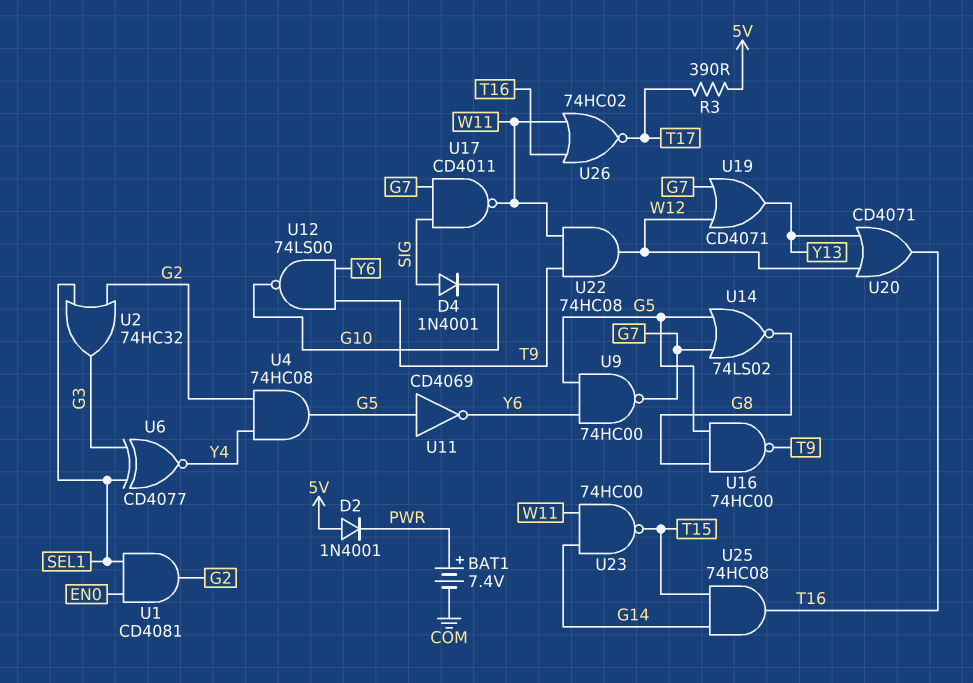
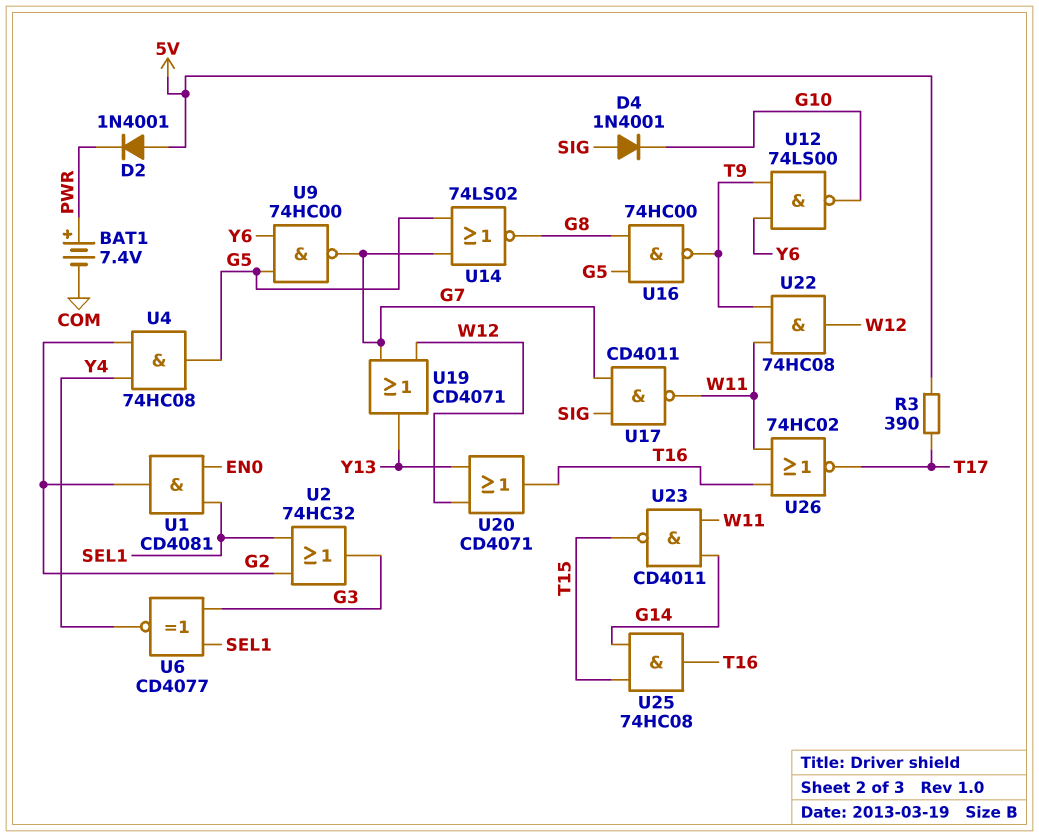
U11: NOT CD4069 (in G5, out Y6) -> none
U23: NAND 74HC00 (in G14, in W11, out T15) -> NAND CD4011 (in G14, in W11, out T15)

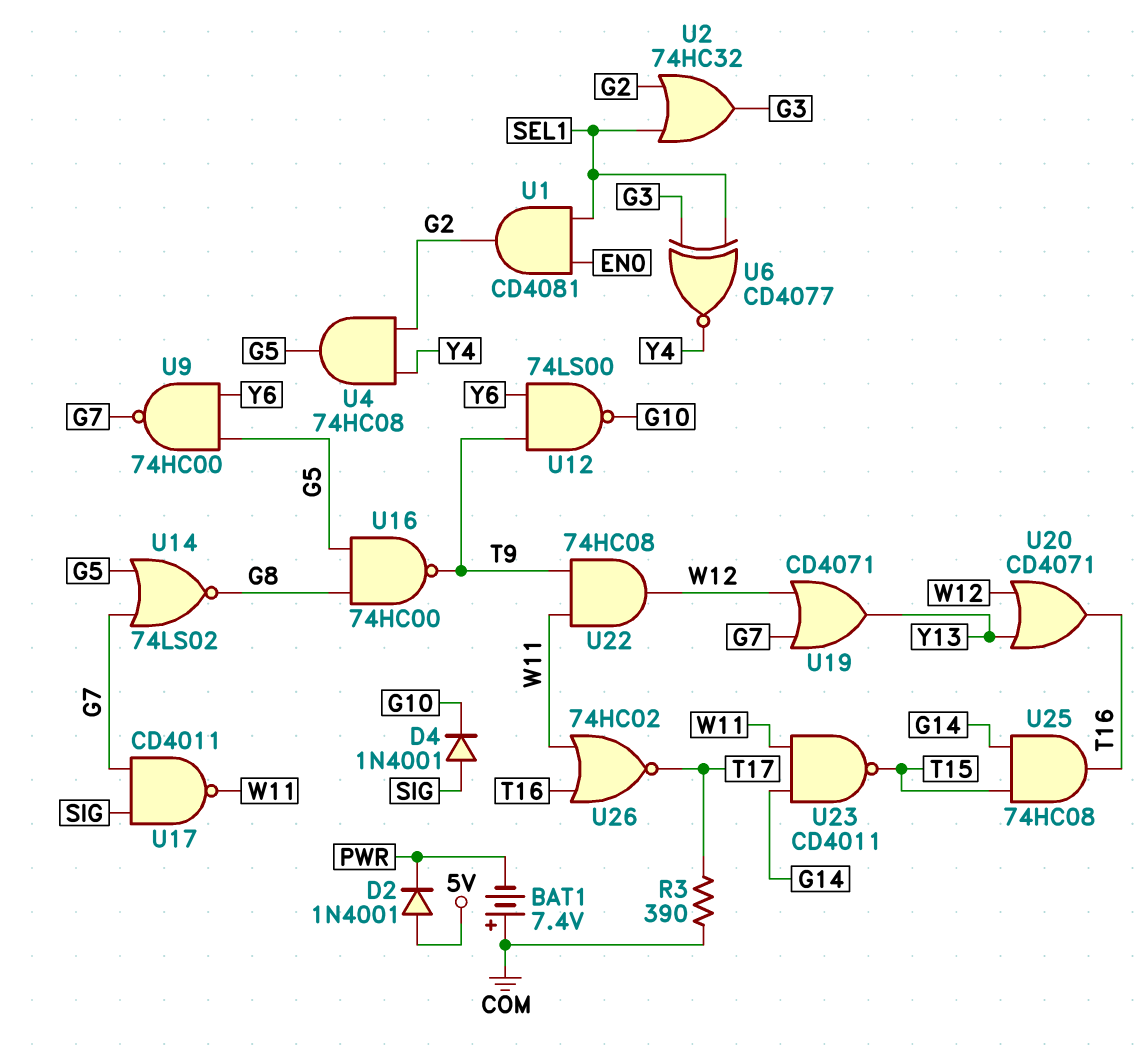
BAT1: 7.4V (plus PWR, minus COM) -> 7.4V (plus COM, minus PWR)
R3: 390 (5V, T17) -> 390 (COM, T17)

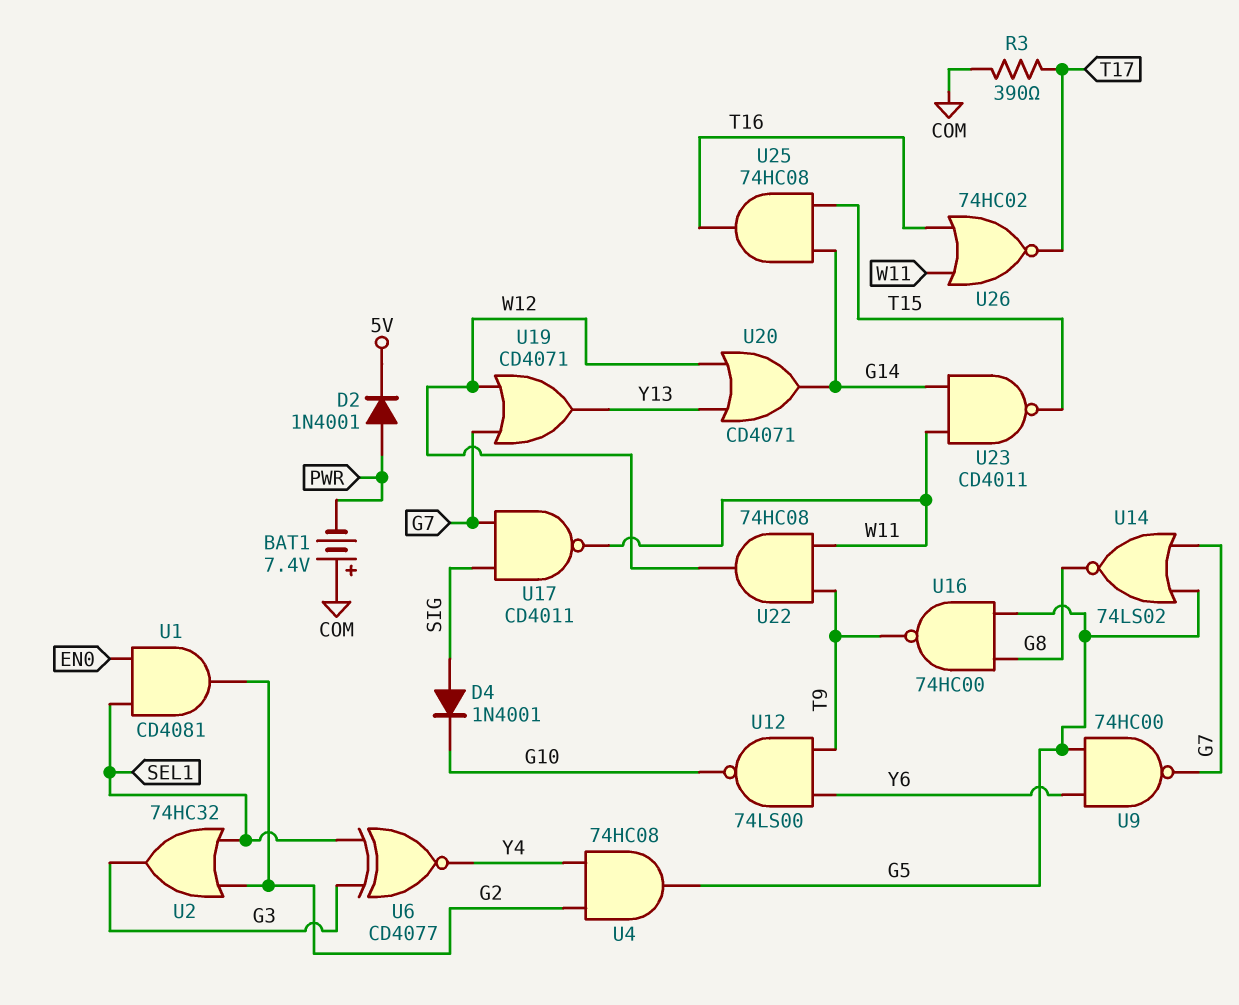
D2: diode 1N4001 (A 5V, K PWR) -> diode 1N4001 (A PWR, K 5V)
U20: OR CD4071 (in W12, in Y13, out T16) -> OR CD4071 (in W12, in Y13, out G14)

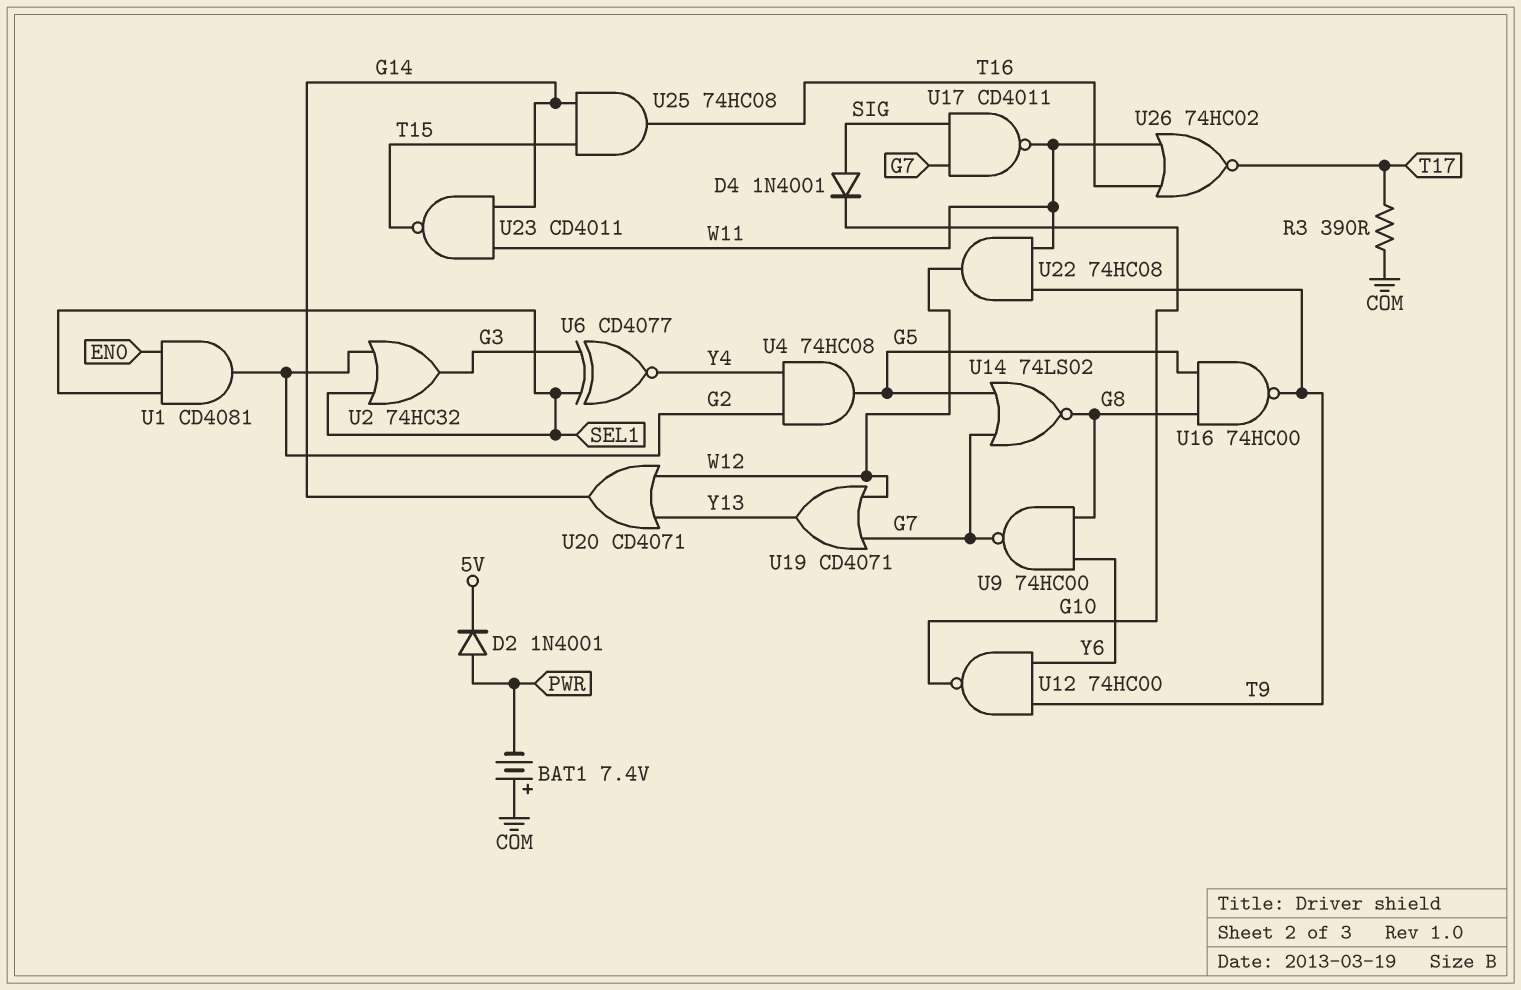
U9: NAND 74HC00 (in G5, in Y6, out G7) -> NAND 74HC00 (in G8, in Y6, out G7)
U12: NAND 74LS00 (in T9, in Y6, out G10) -> NAND 74HC00 (in T9, in Y6, out G10)

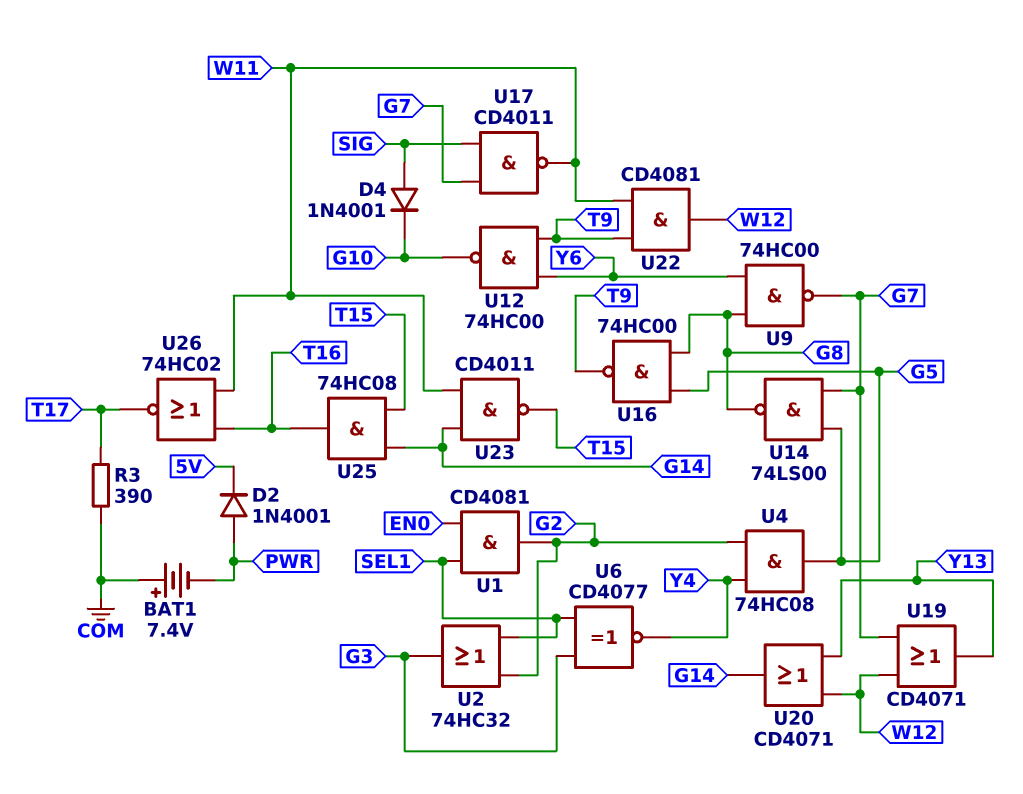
U14: NOR 74LS02 (in G5, in G7, out G8) -> NAND 74LS00 (in G5, in G7, out G8)
U22: AND 74HC08 (in T9, in W11, out W12) -> AND CD4081 (in T9, in W11, out W12)

